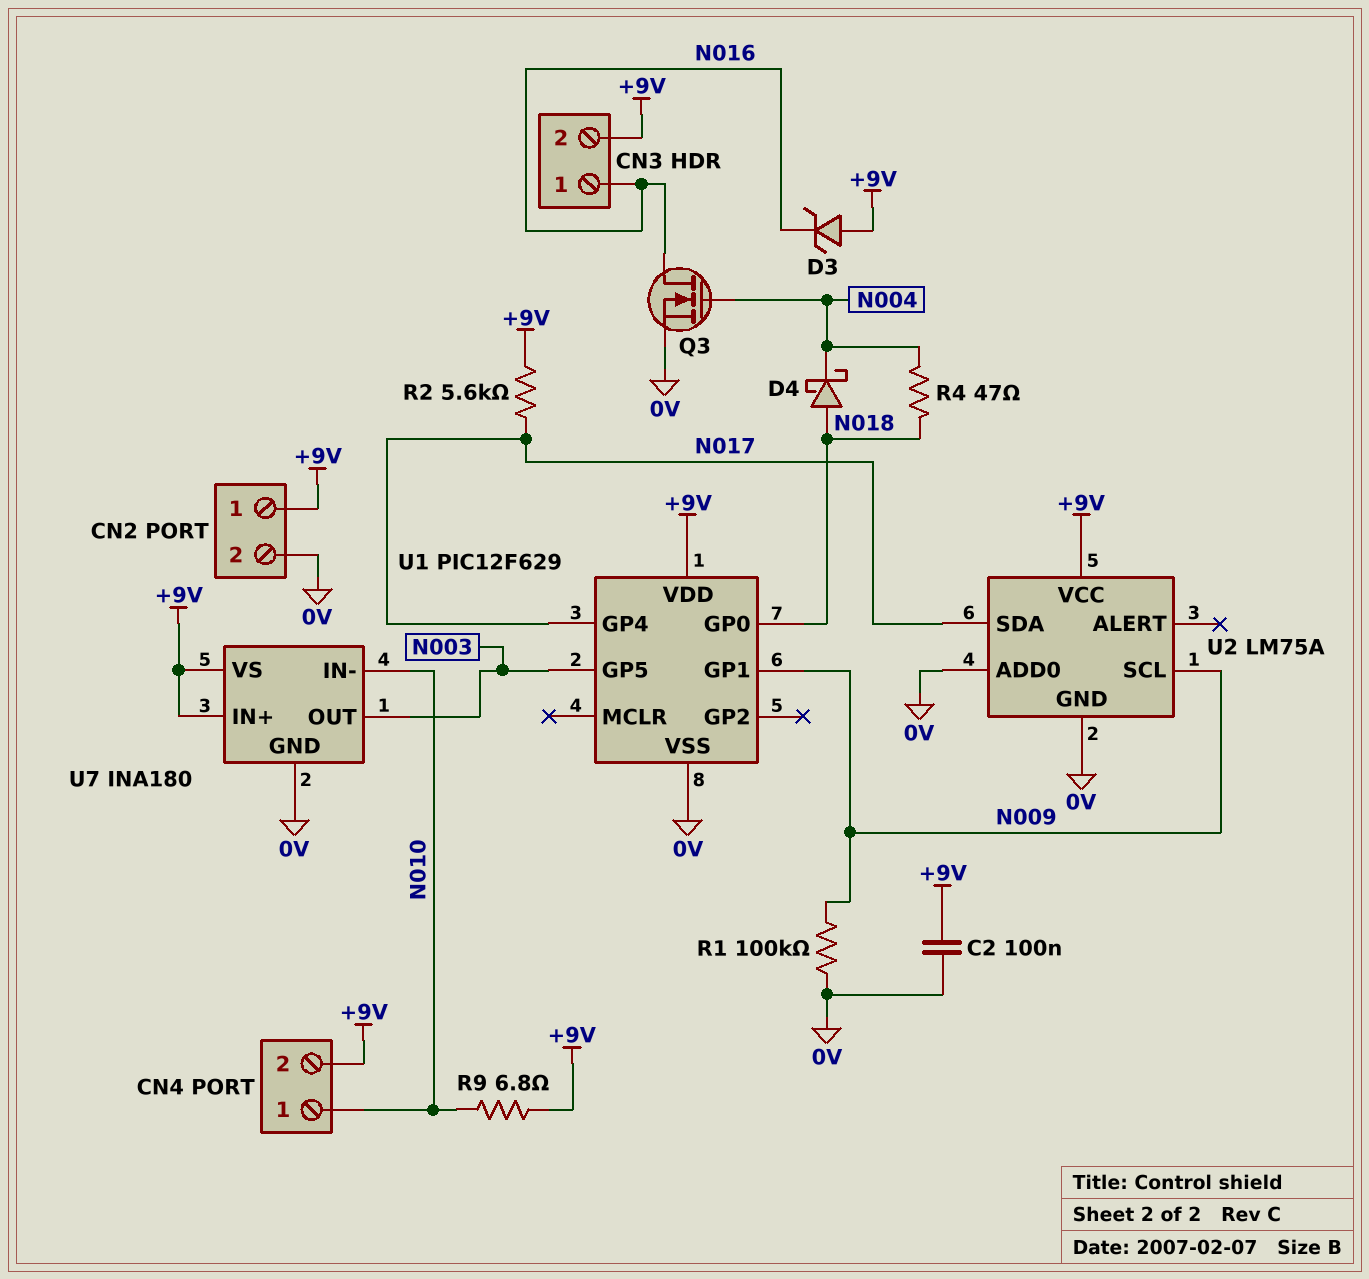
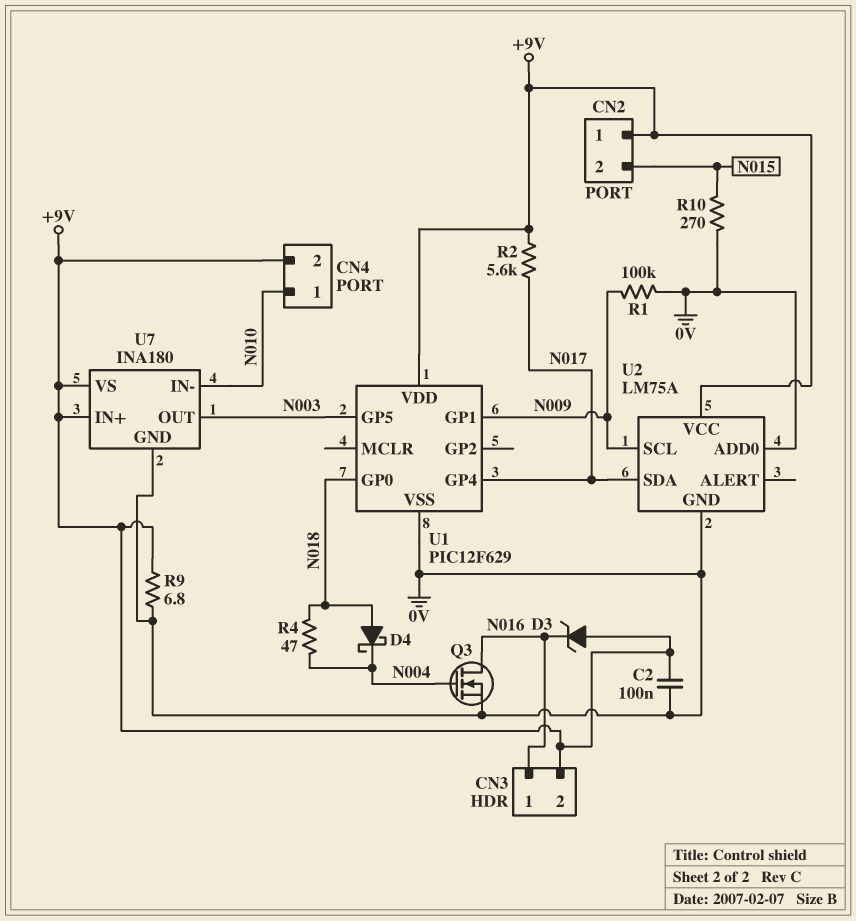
CN2 pin 2: 0V -> N015
R9: 6.8 (+9V, N010) -> 6.8 (+9V, 0V)
R10: none -> 270 (0V, N015)

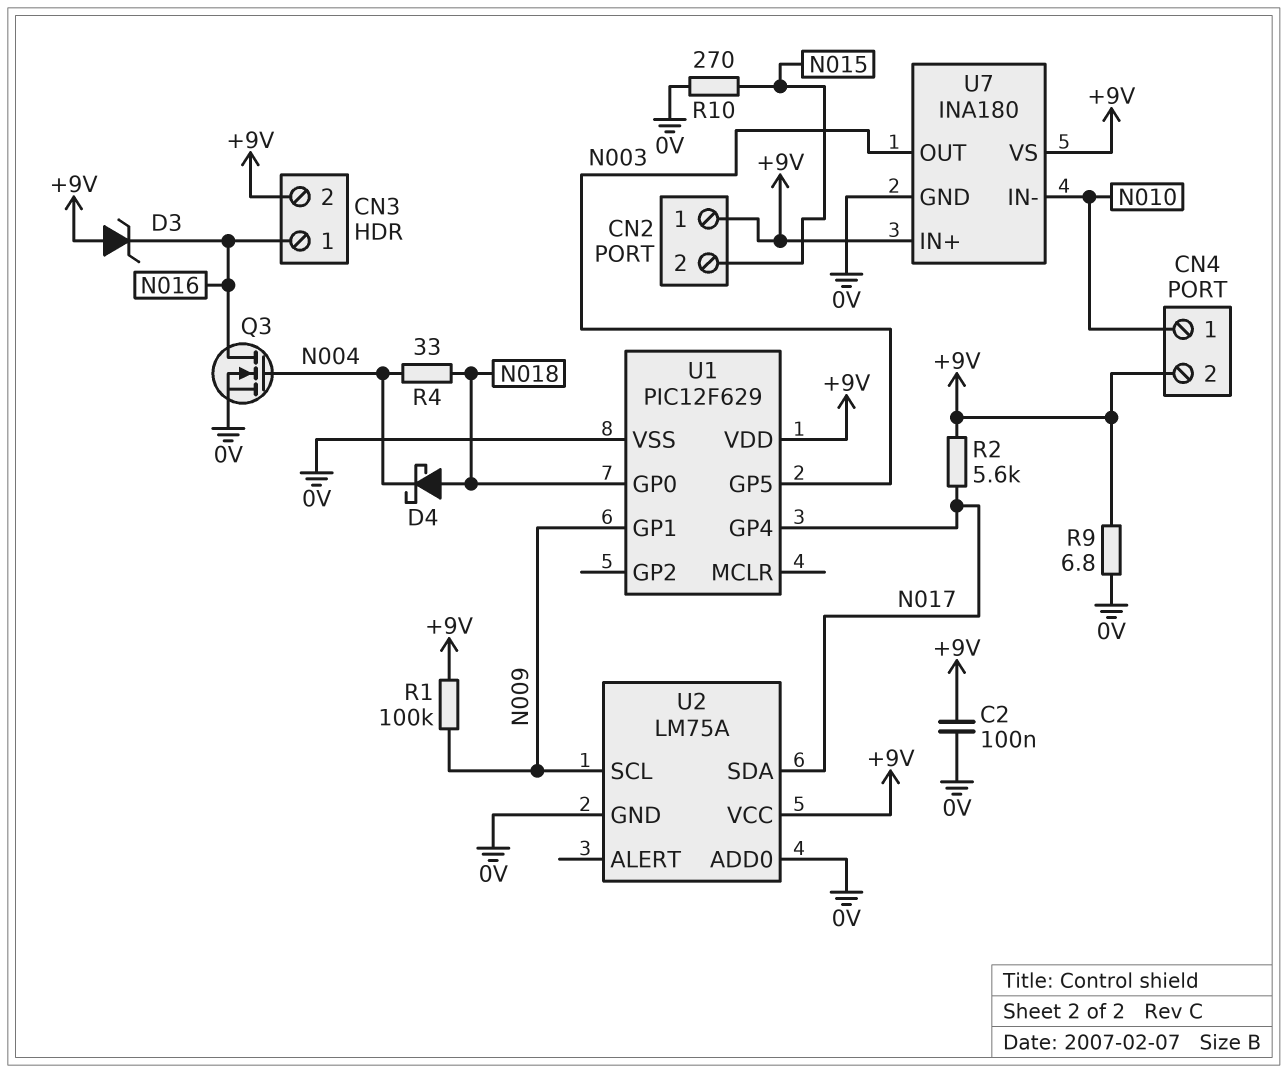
R1: 100k (0V, N009) -> 100k (+9V, N009)
R4: 47 (N004, N018) -> 33 (N004, N018)

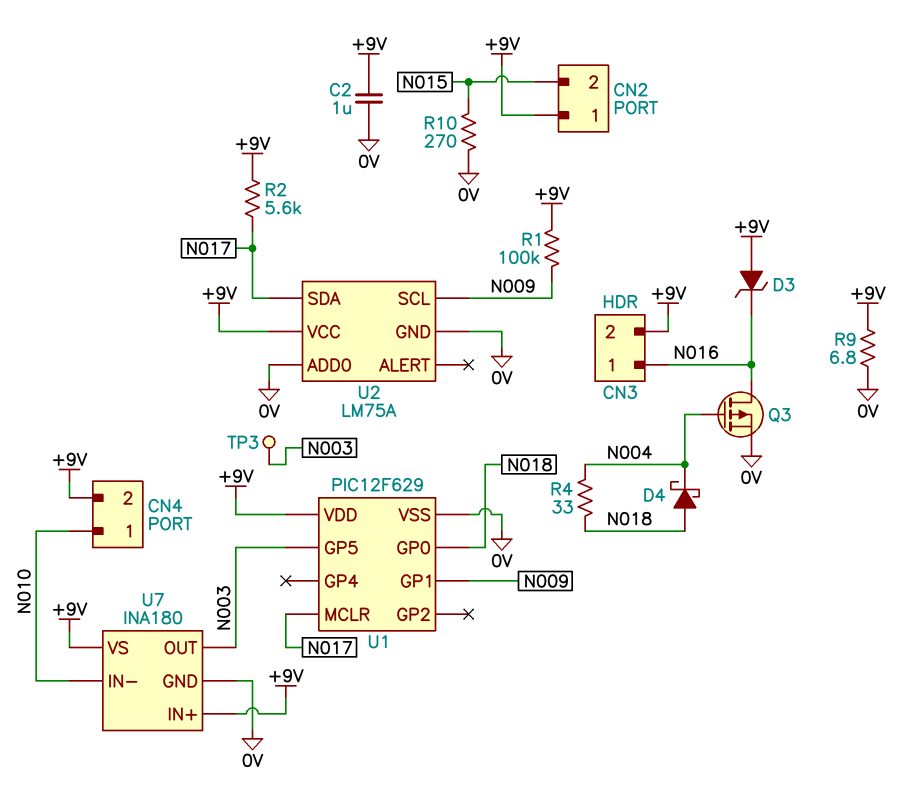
C2: 100nF (+9V, 0V) -> 1uF (+9V, 0V)
Q3: NMOS (G N004, D N016, S 0V) -> PMOS (G N004, D N016, S 0V)
TP3: none -> test point (N003)
U1 pin GP4: N017 -> none
U1 pin MCLR: none -> N017

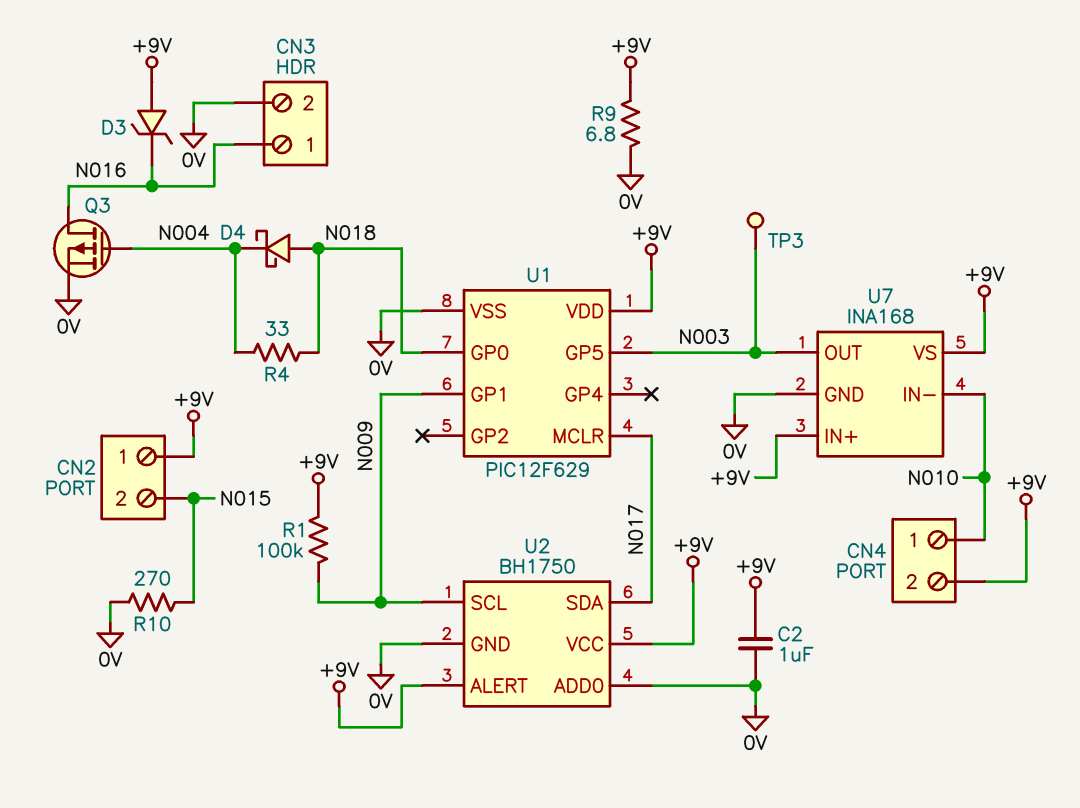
CN3 pin 2: +9V -> 0V
R2: 5.6k (+9V, N017) -> none
U2: LM75A -> BH1750
U2 pin ALERT: none -> +9V
U7: INA180 -> INA168

